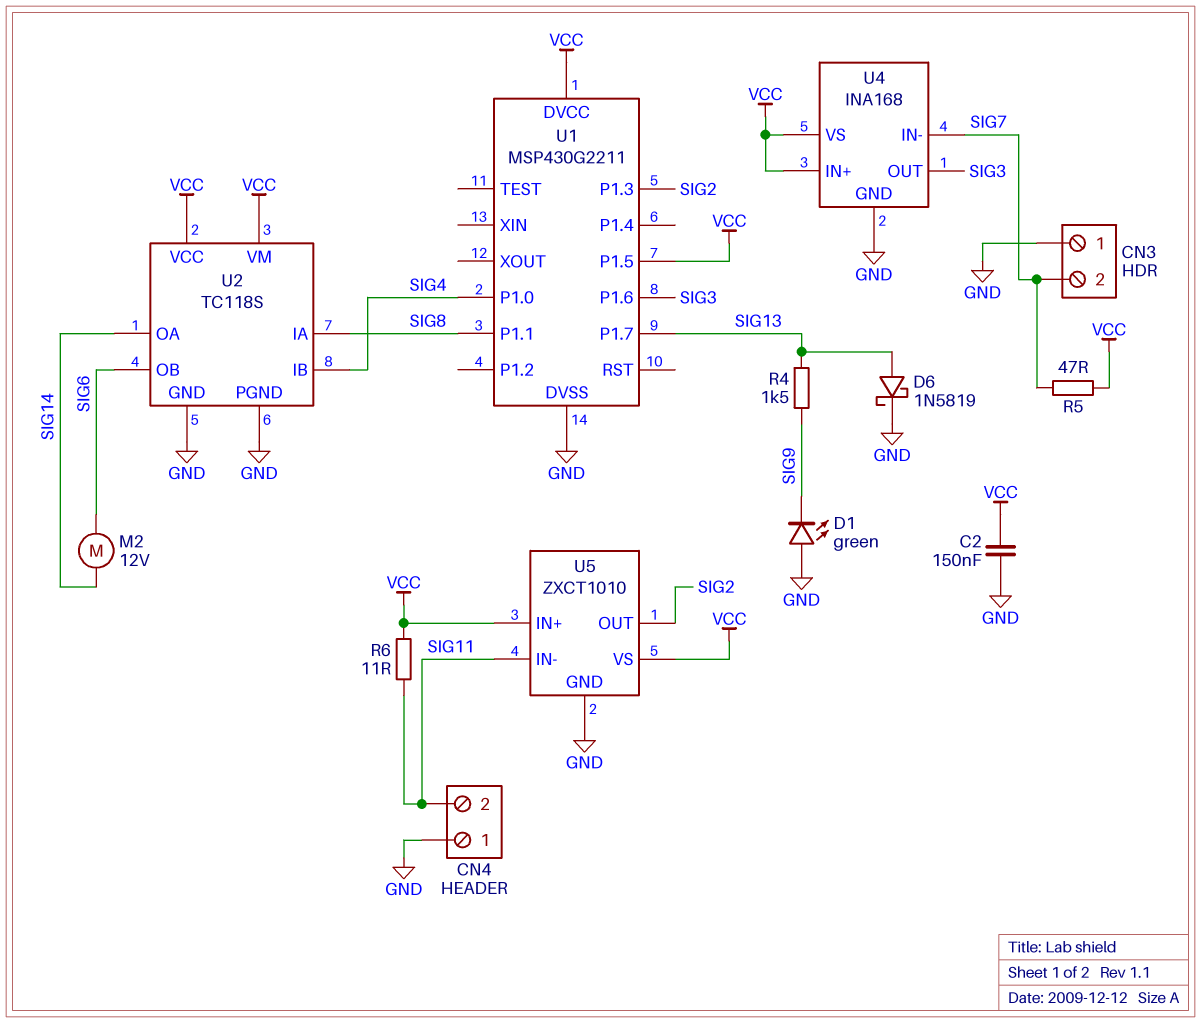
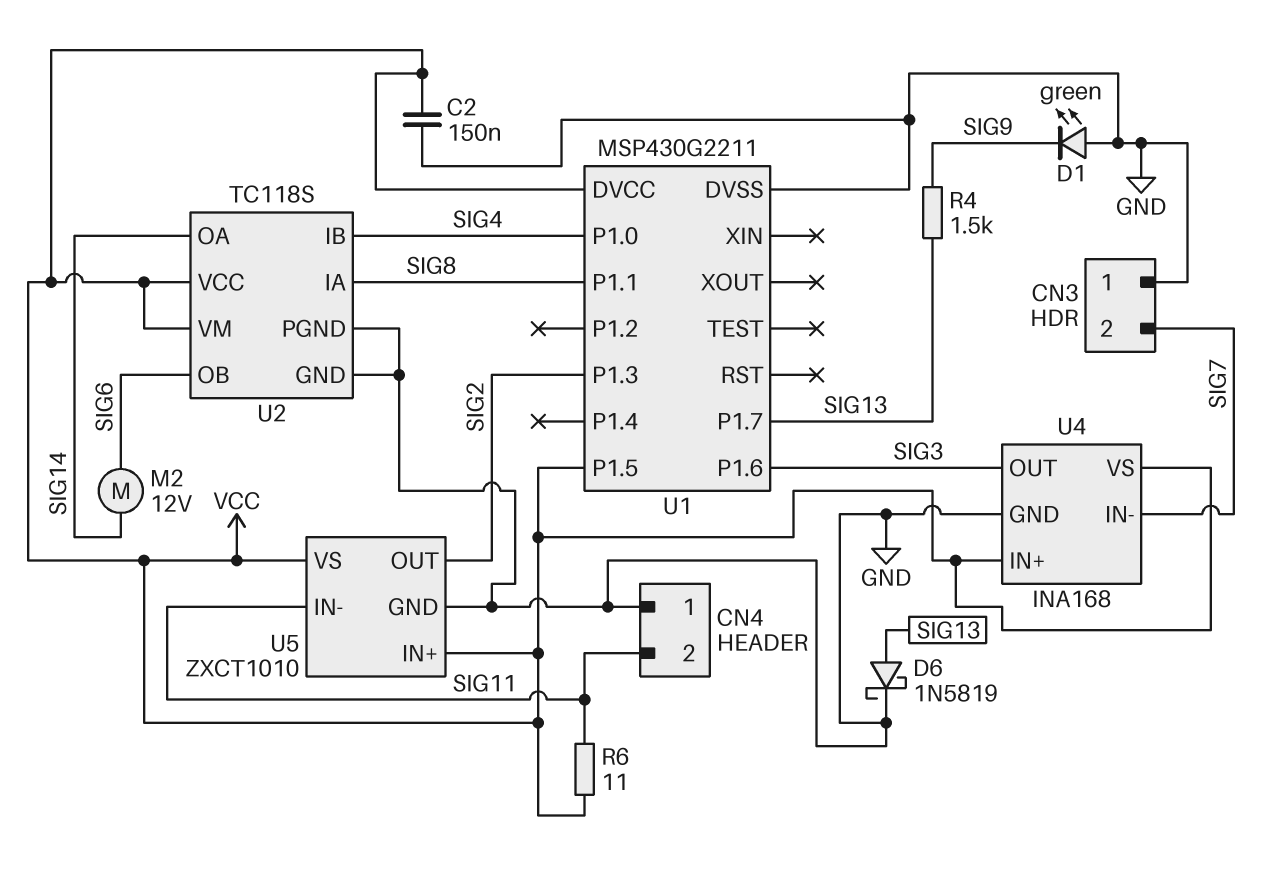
R5: 47 (SIG7, VCC) -> none

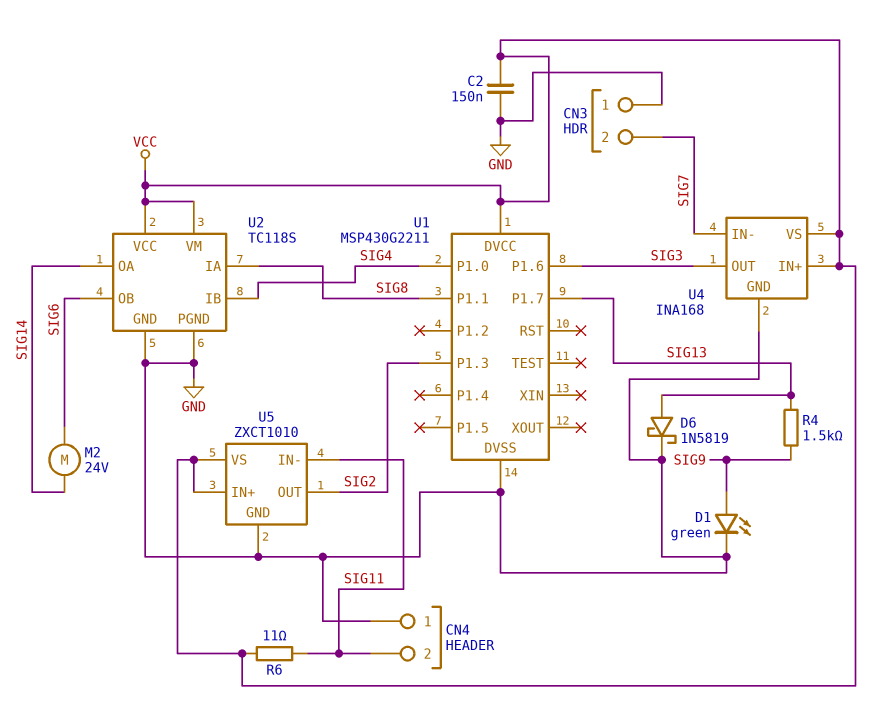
D1: LED green (A GND, K SIG9) -> LED green (A SIG9, K GND)
M2: motor 12V (SIG6, SIG14) -> motor 24V (SIG6, SIG14)
U1 pin P1.5: VCC -> none

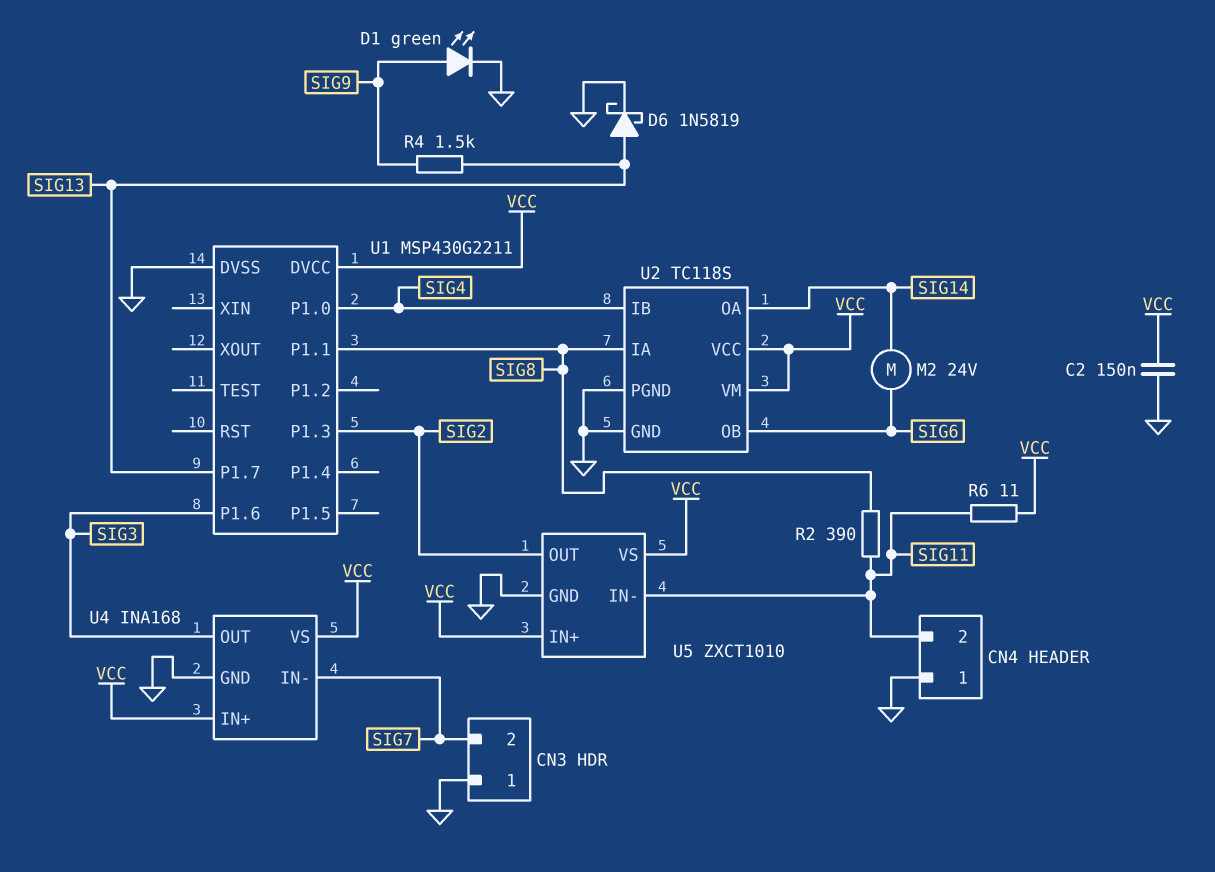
R2: none -> 390 (SIG8, SIG11)

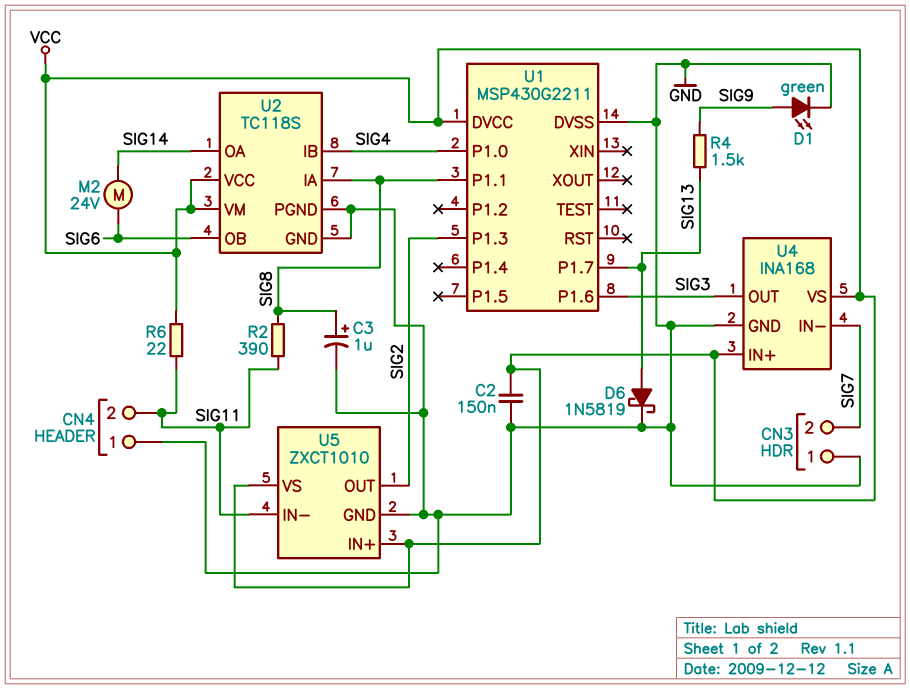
C3: none -> 1uF (plus SIG8, minus GND)
R6: 11 (SIG11, VCC) -> 22 (SIG11, VCC)

